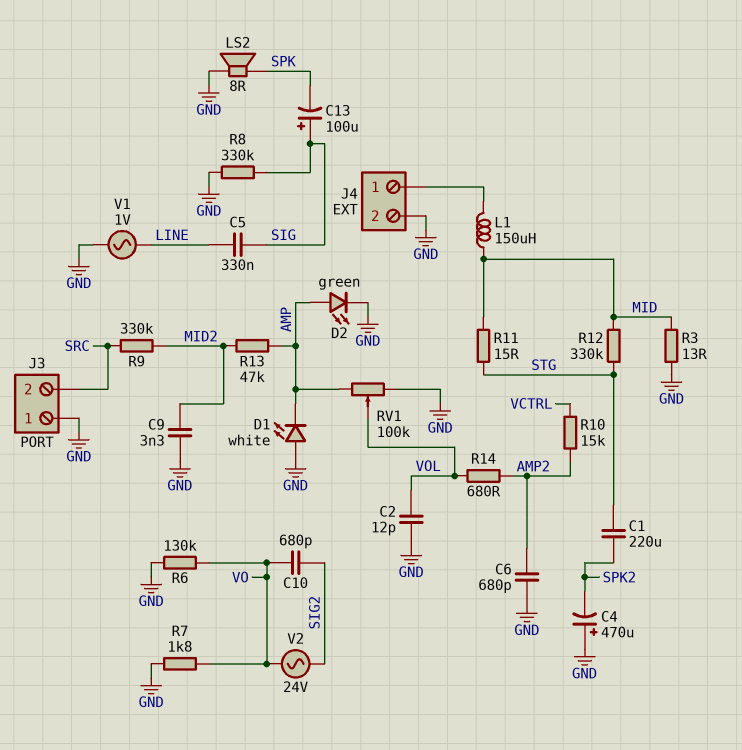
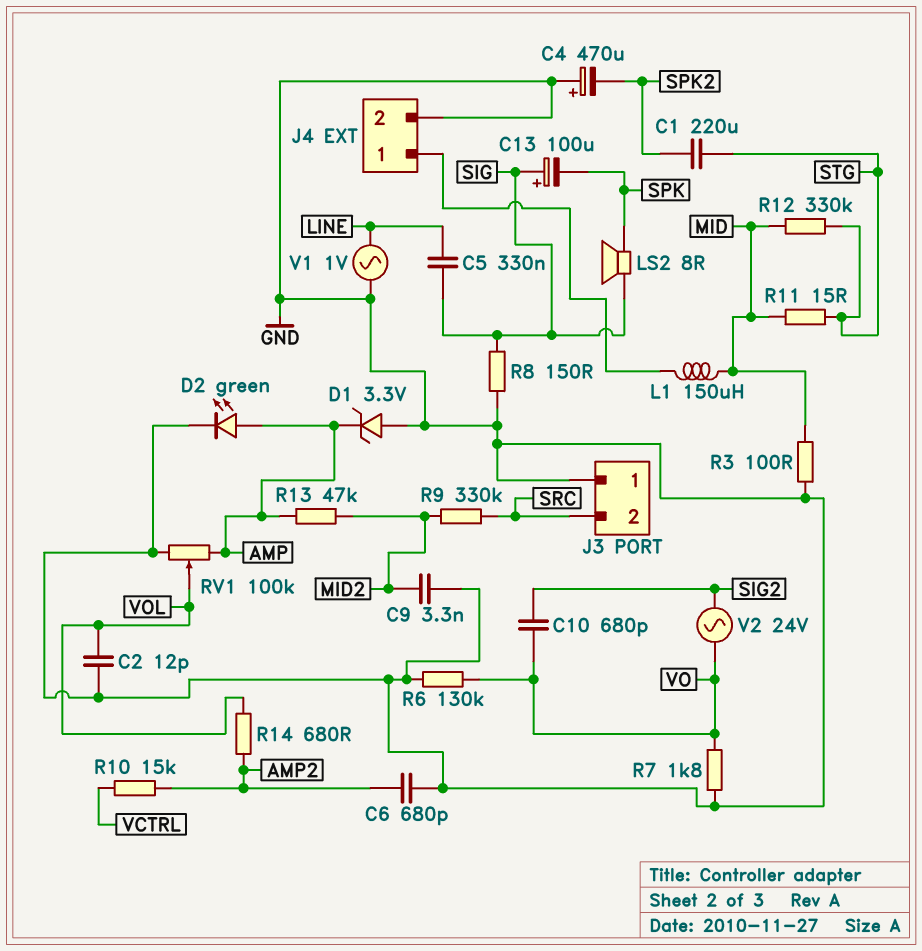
D1: LED white (A GND, K AMP) -> zener 3.3V (A GND, K AMP)
LS2: speaker 8R (GND, SPK) -> speaker 8R (SIG, SPK)
R3: 13 (GND, MID) -> 100 (GND, MID)
R8: 330k (GND, SIG) -> 150 (GND, SIG)

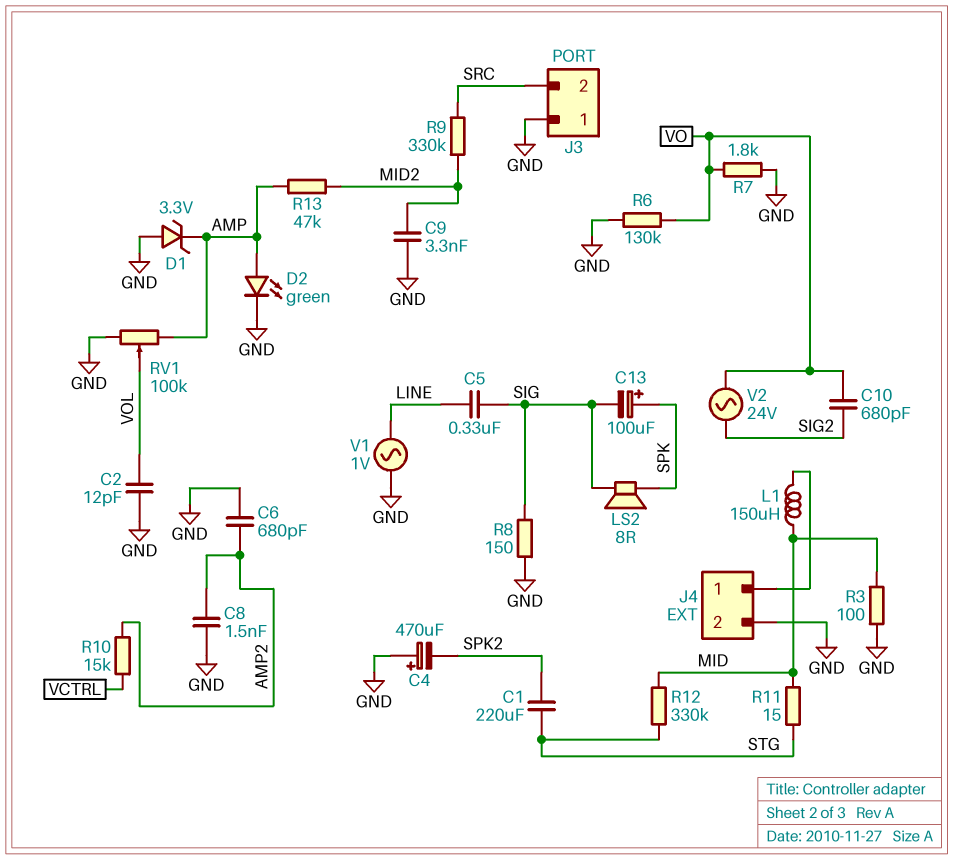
C8: none -> 1.5nF (AMP2, GND)
C13: 100uF (plus SIG, minus SPK) -> 100uF (plus SPK, minus SIG)
R14: 680 (AMP2, VOL) -> none

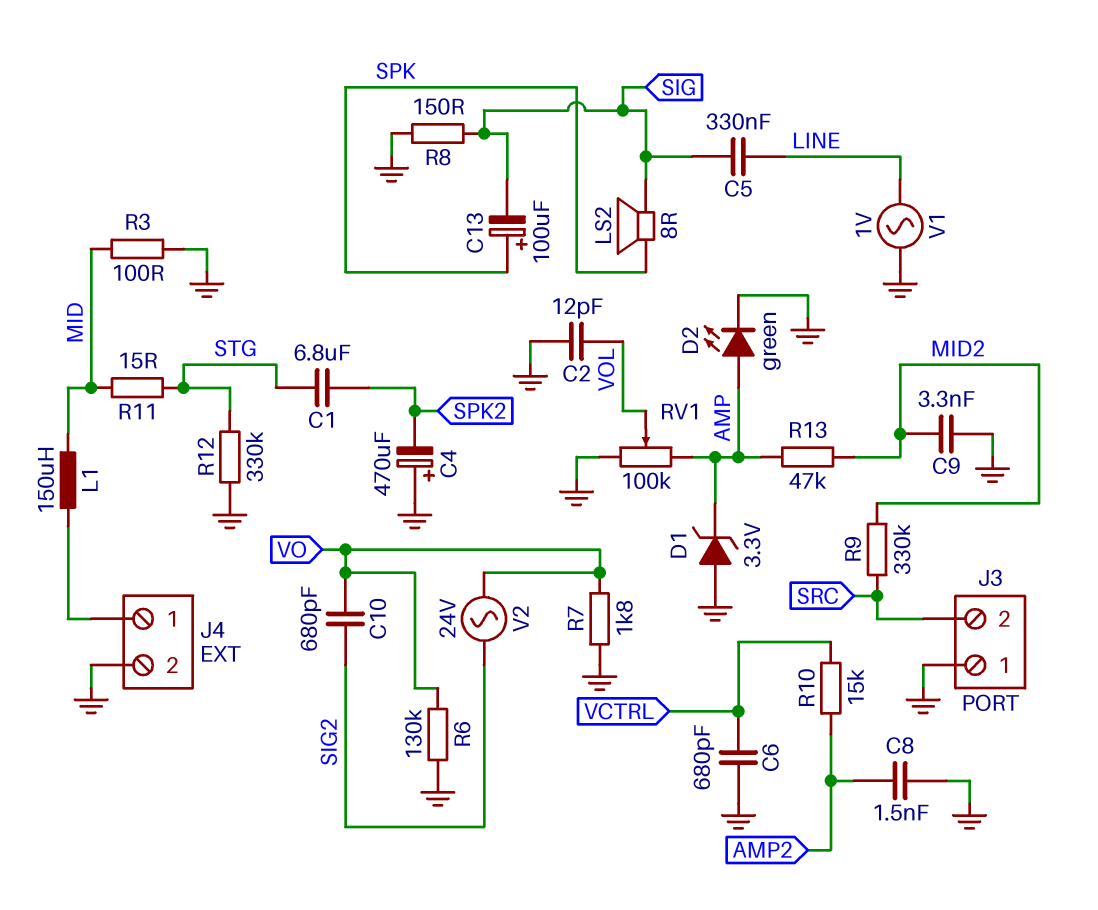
C1: 220uF (SPK2, STG) -> 6.8uF (SPK2, STG)
C6: 680pF (AMP2, GND) -> 680pF (GND, VCTRL)
R12: 330k (MID, STG) -> 330k (GND, STG)

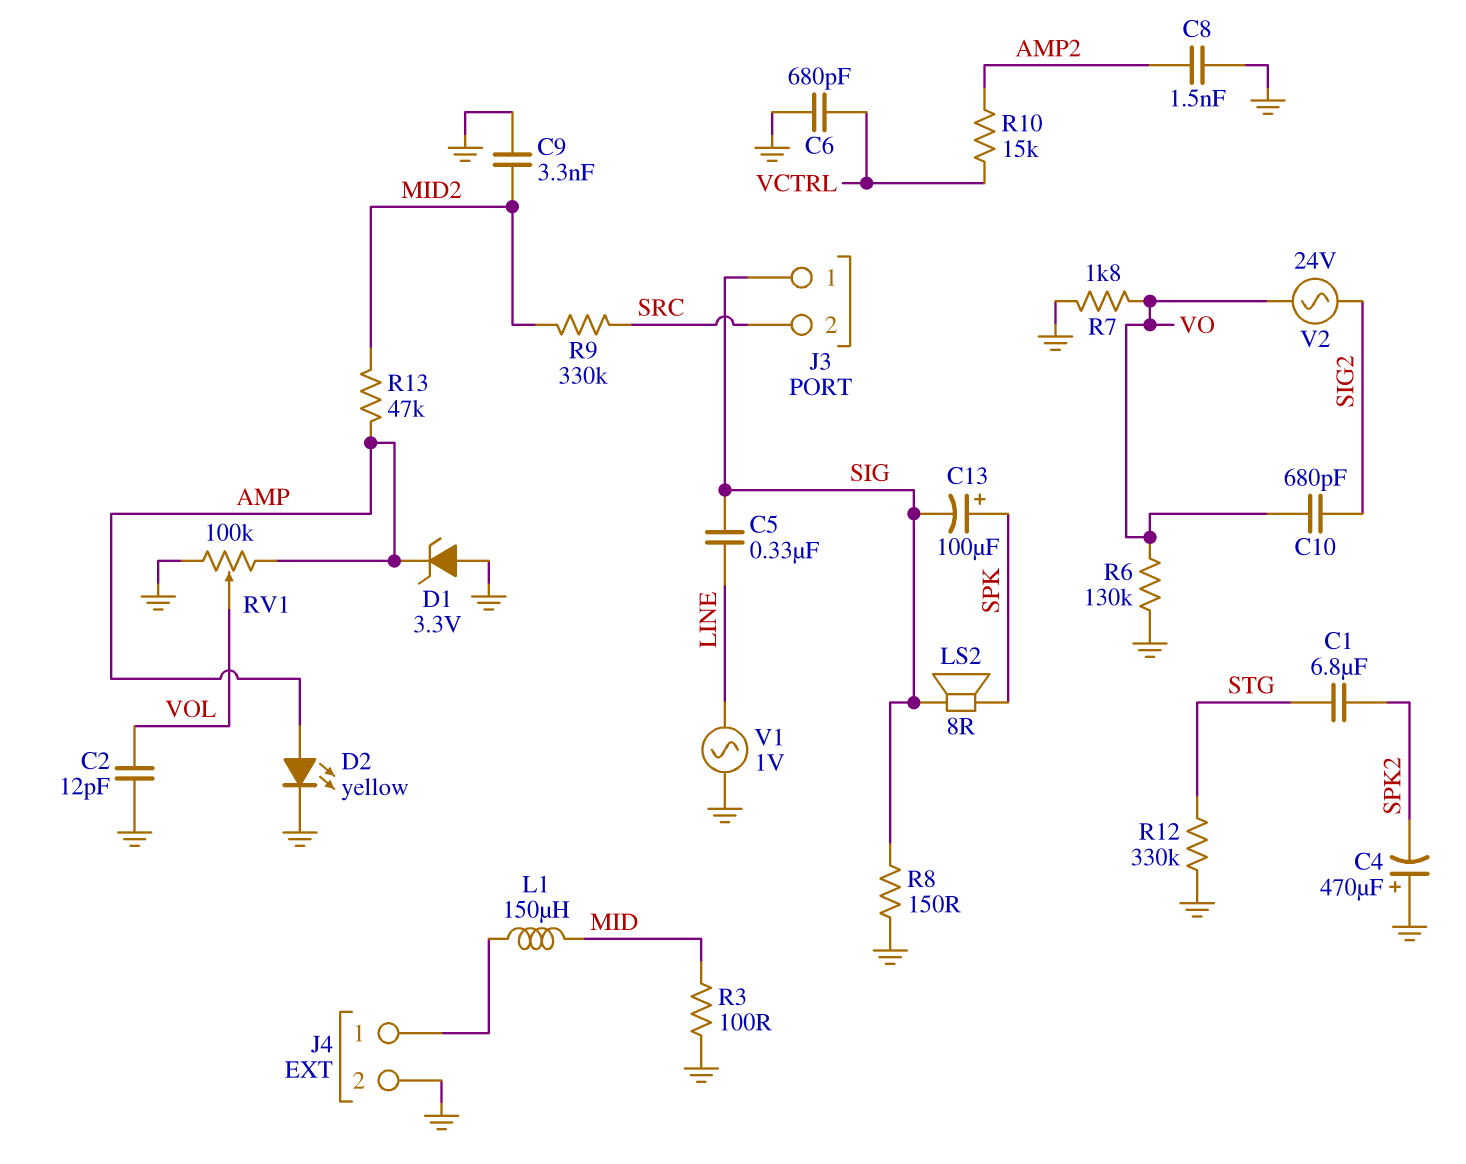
D2: LED green (A AMP, K GND) -> LED yellow (A AMP, K GND)
J3 pin 1: GND -> SIG
R11: 15 (MID, STG) -> none

